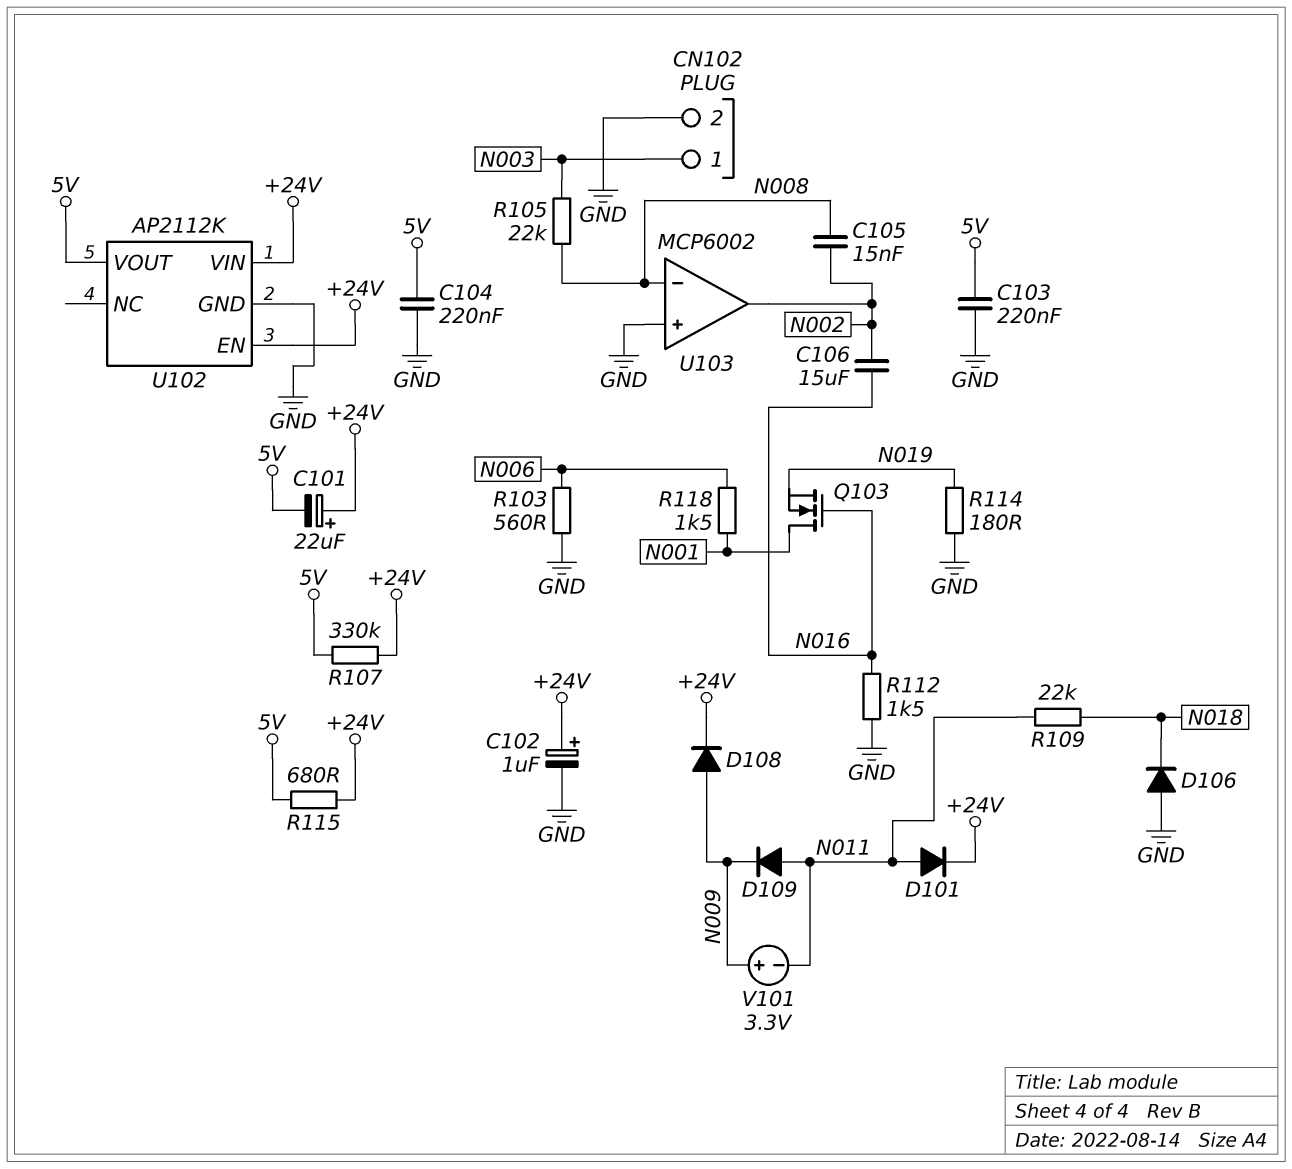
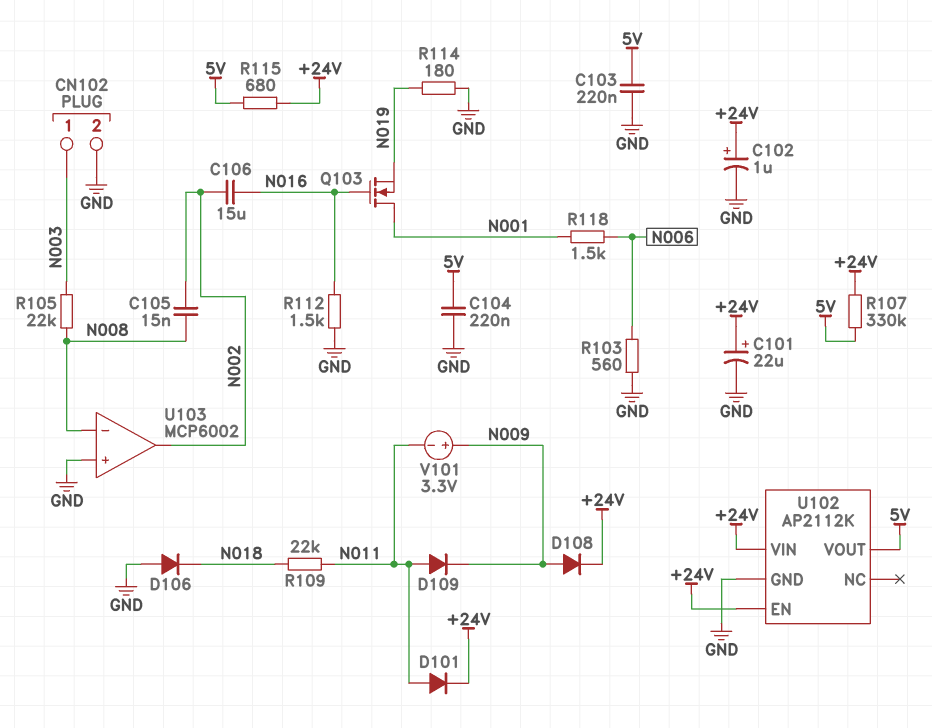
C101: 22uF (plus +24V, minus 5V) -> 22uF (plus +24V, minus GND)

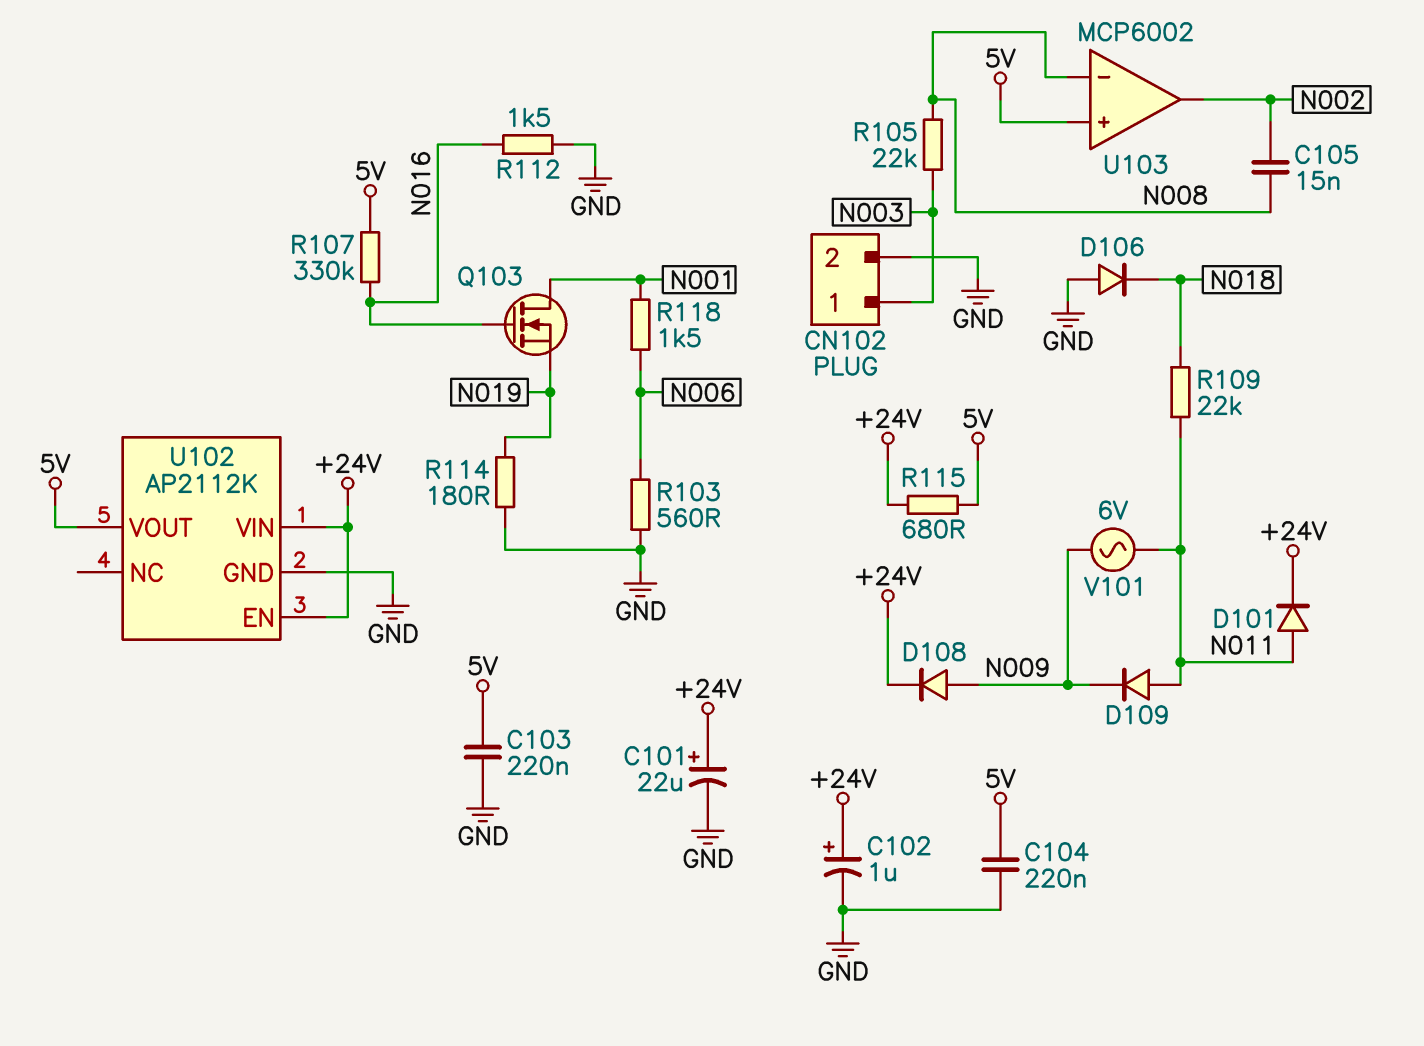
C106: 15uF (N002, N016) -> none
R107: 330k (+24V, 5V) -> 330k (5V, N016)
U103 pin in+: GND -> 5V
V101: 3.3V (plus N009, minus N011) -> AC 6V (N009, N011)

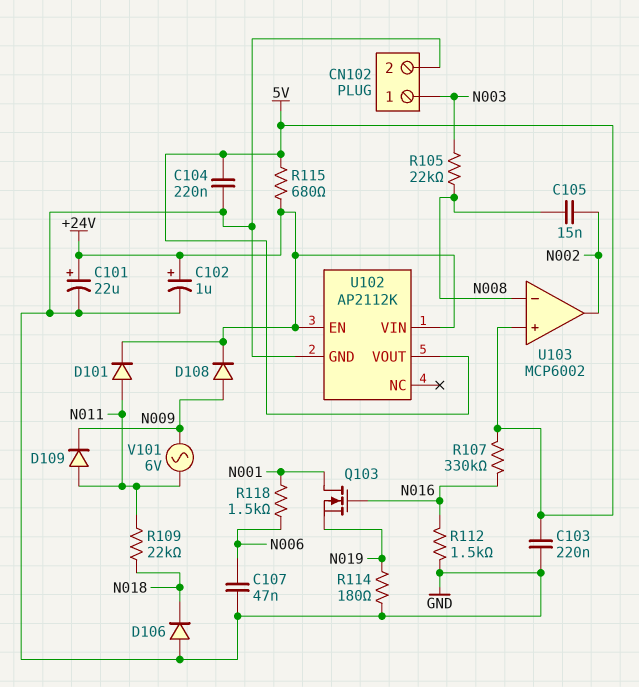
C107: none -> 47nF (GND, N006)
R103: 560 (GND, N006) -> none

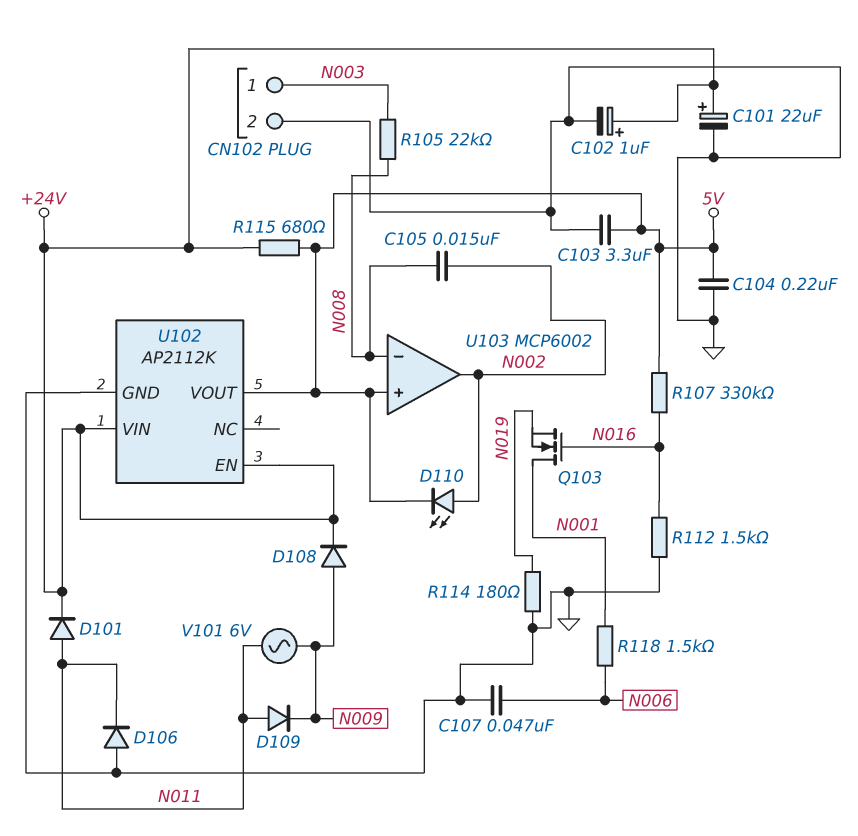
C103: 220nF (5V, GND) -> 3.3uF (5V, GND)
D106: diode (A GND, K N018) -> diode (A GND, K N011)
D110: none -> LED (A N002, K 5V)
R109: 22k (N011, N018) -> none

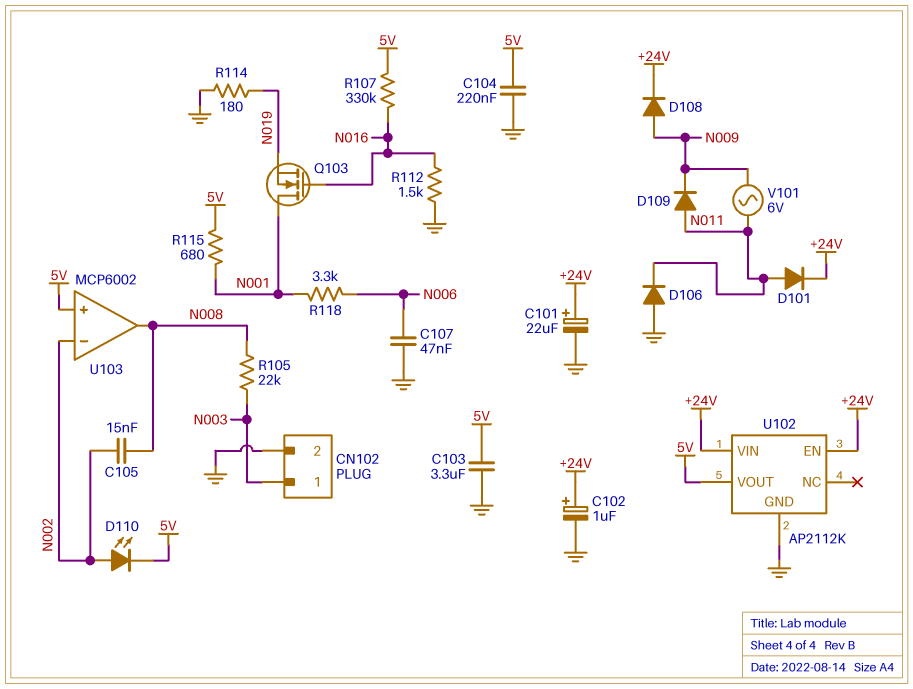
R115: 680 (+24V, 5V) -> 680 (5V, N001)
R118: 1.5k (N001, N006) -> 3.3k (N001, N006)
U103 pin in-: N008 -> N002
U103 pin out: N002 -> N008

